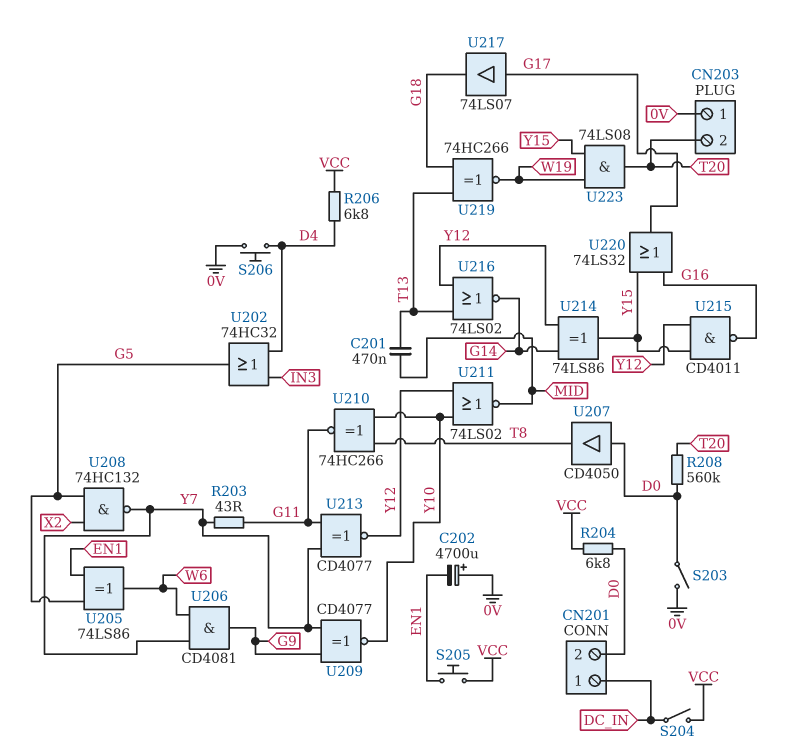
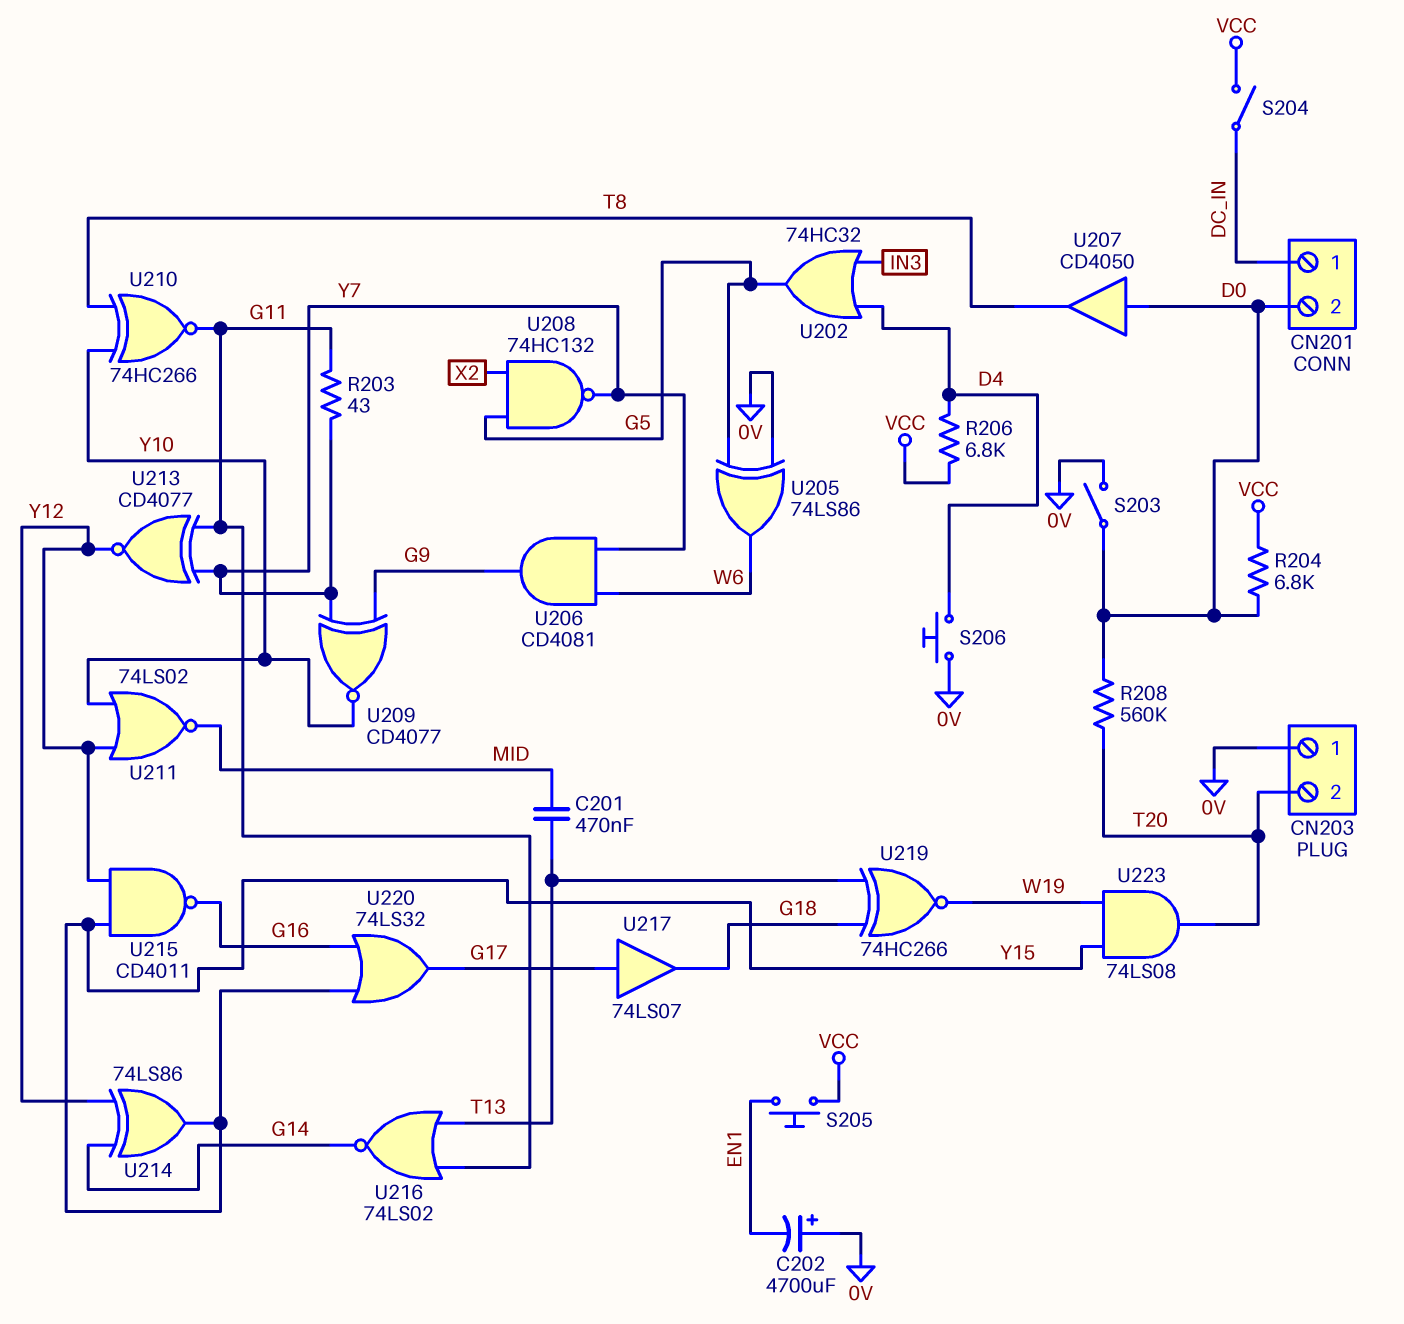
U205: XOR 74LS86 (in EN1, in G5, out W6) -> XOR 74LS86 (in 0V, in G5, out W6)
U216: NOR 74LS02 (in T13, in Y12, out G14) -> NOR 74LS02 (in G11, in T13, out G14)

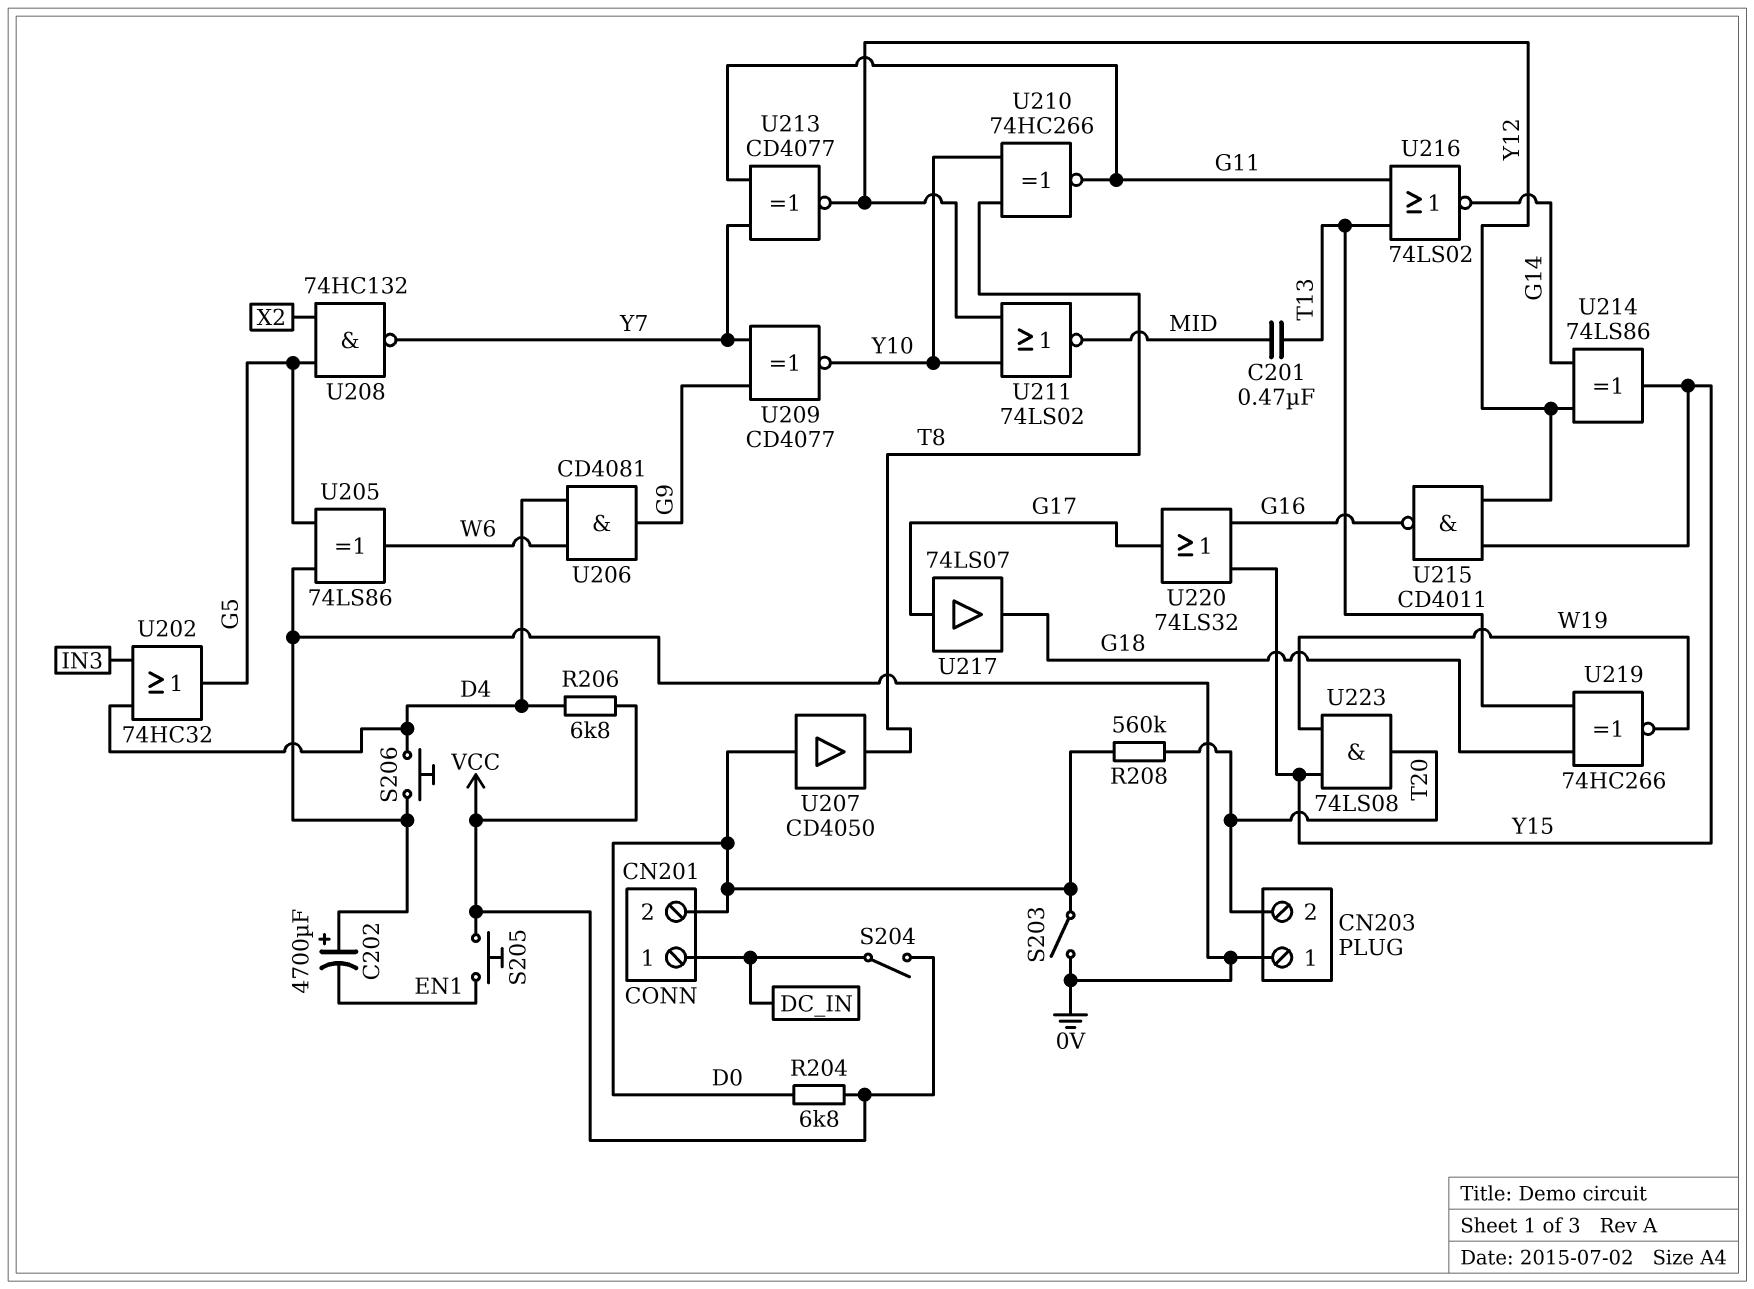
R203: 43 (G11, Y7) -> none
U206: AND CD4081 (in W6, in Y7, out G9) -> AND CD4081 (in D4, in W6, out G9)

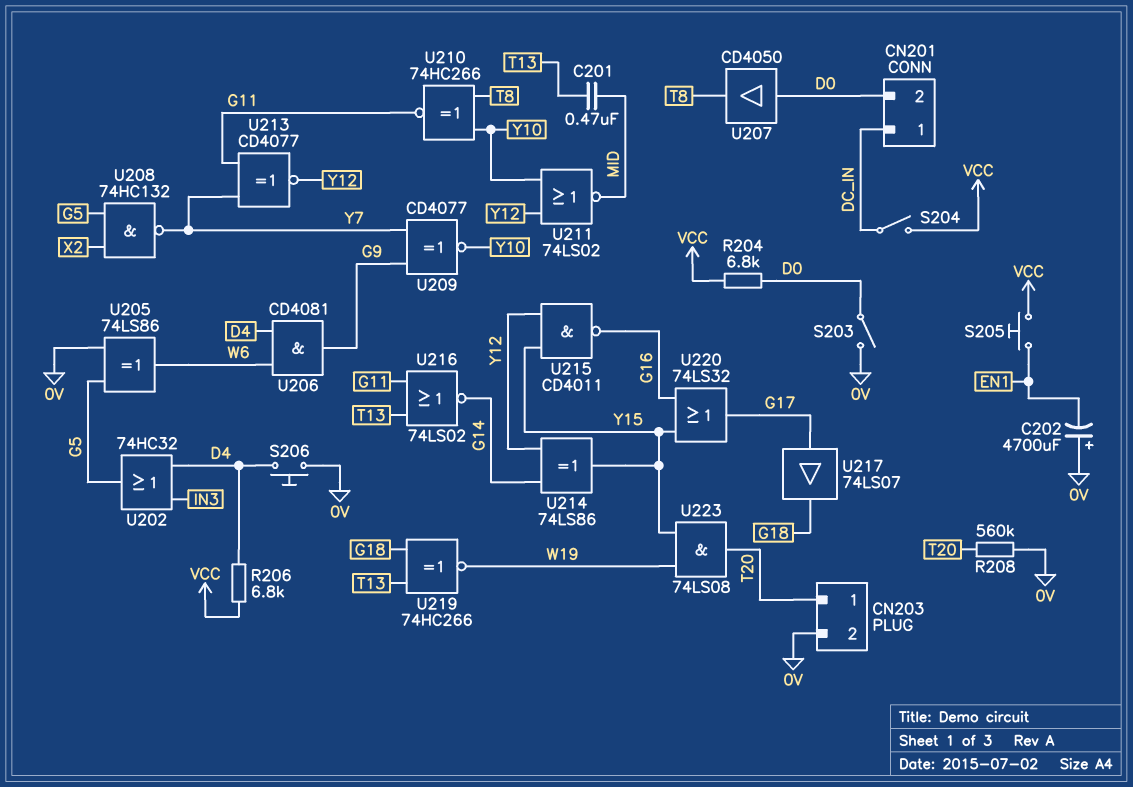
CN203 pin 1: 0V -> T20
CN203 pin 2: T20 -> 0V
R208: 560k (D0, T20) -> 560k (0V, T20)

